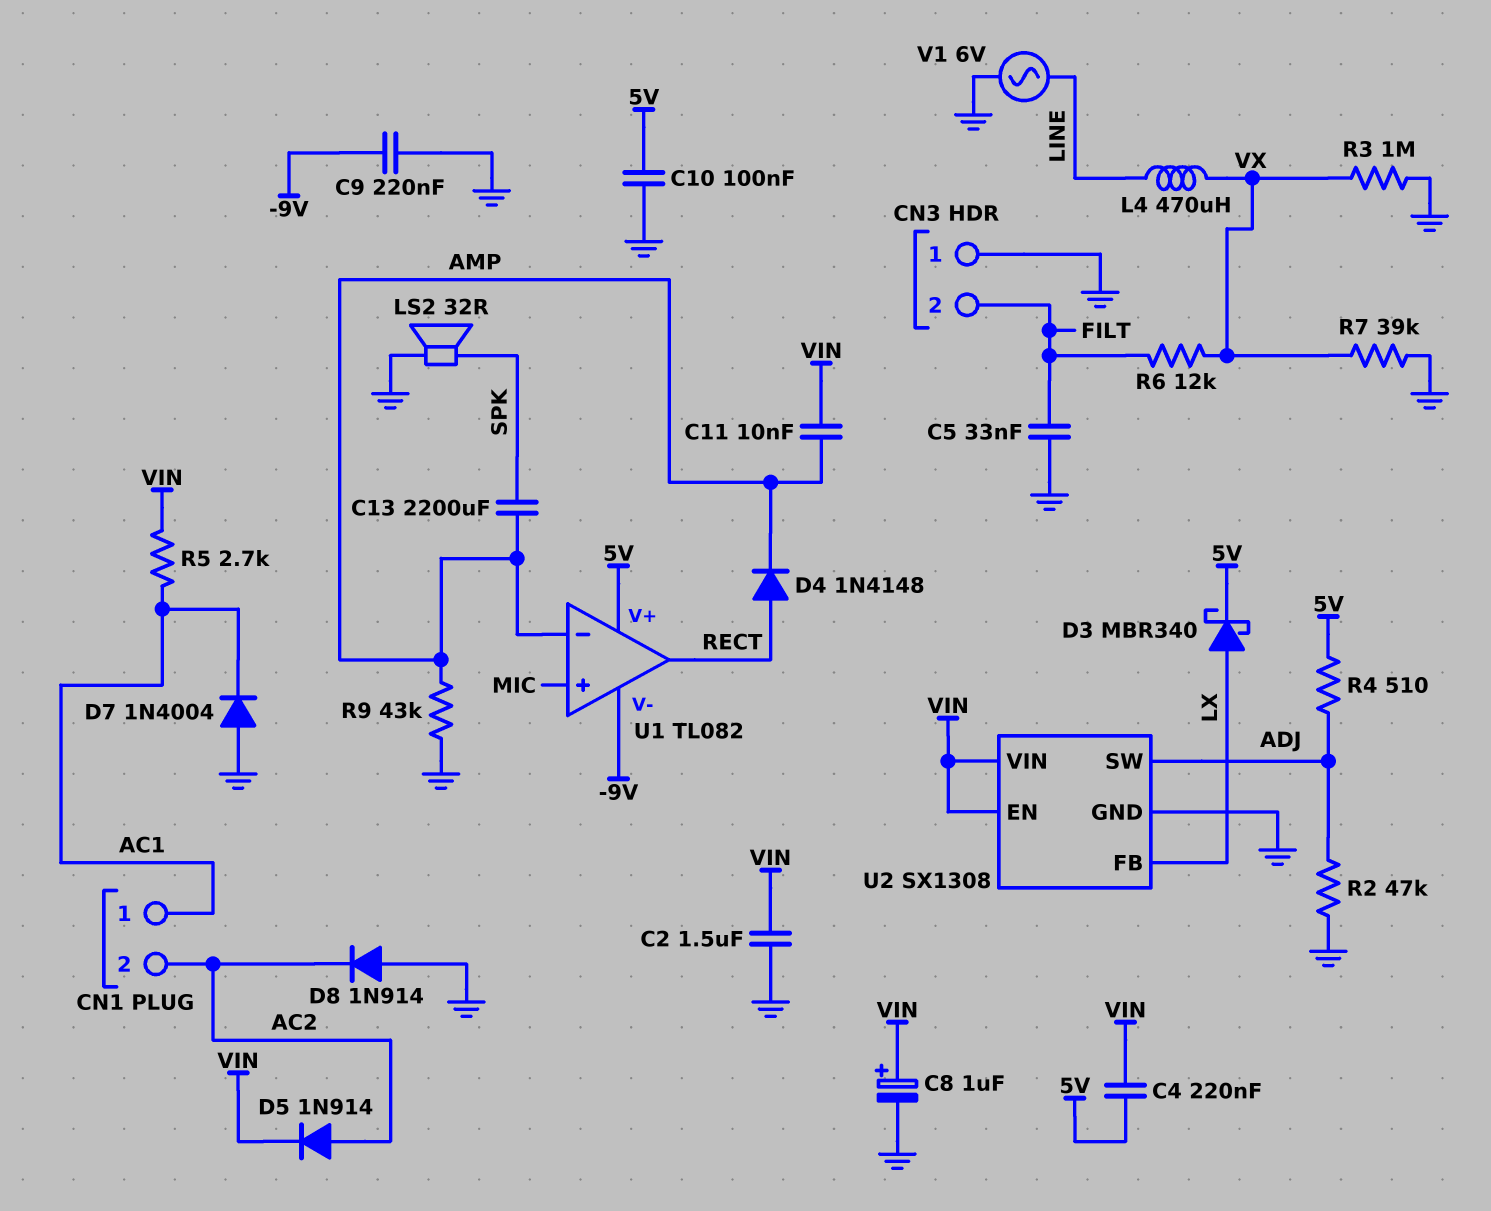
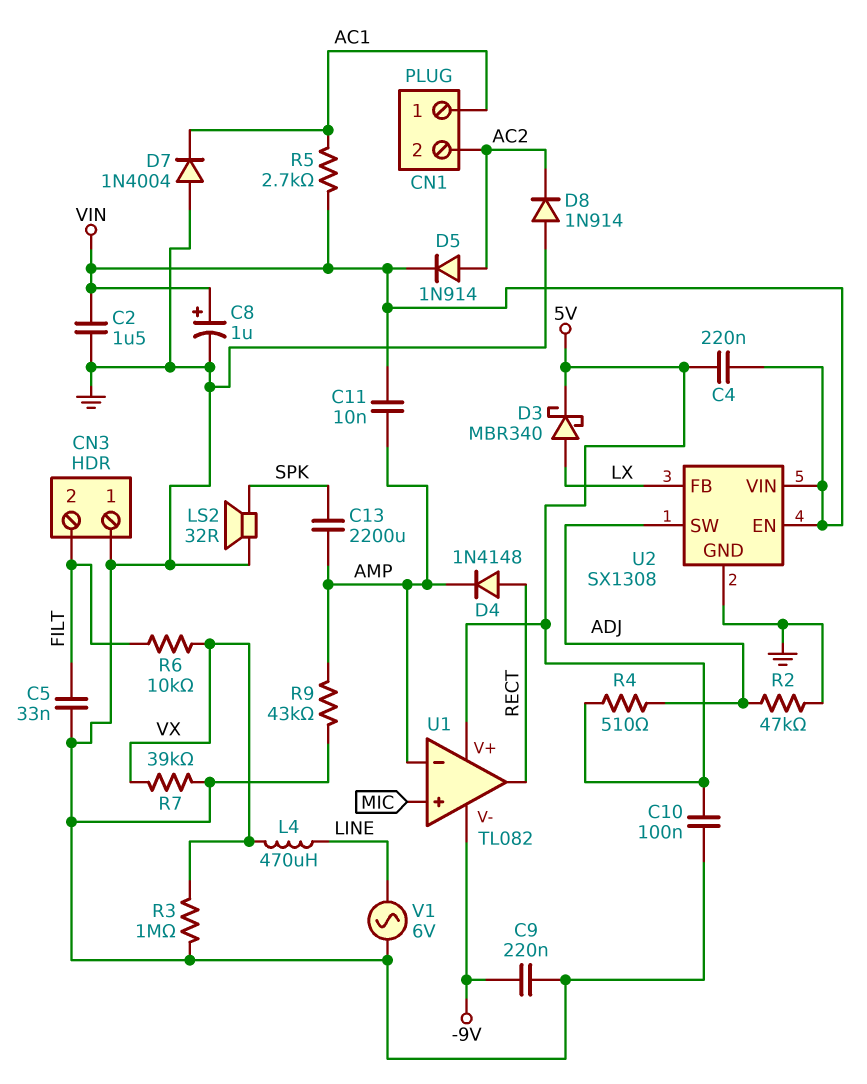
R6: 12k (FILT, VX) -> 10k (FILT, VX)

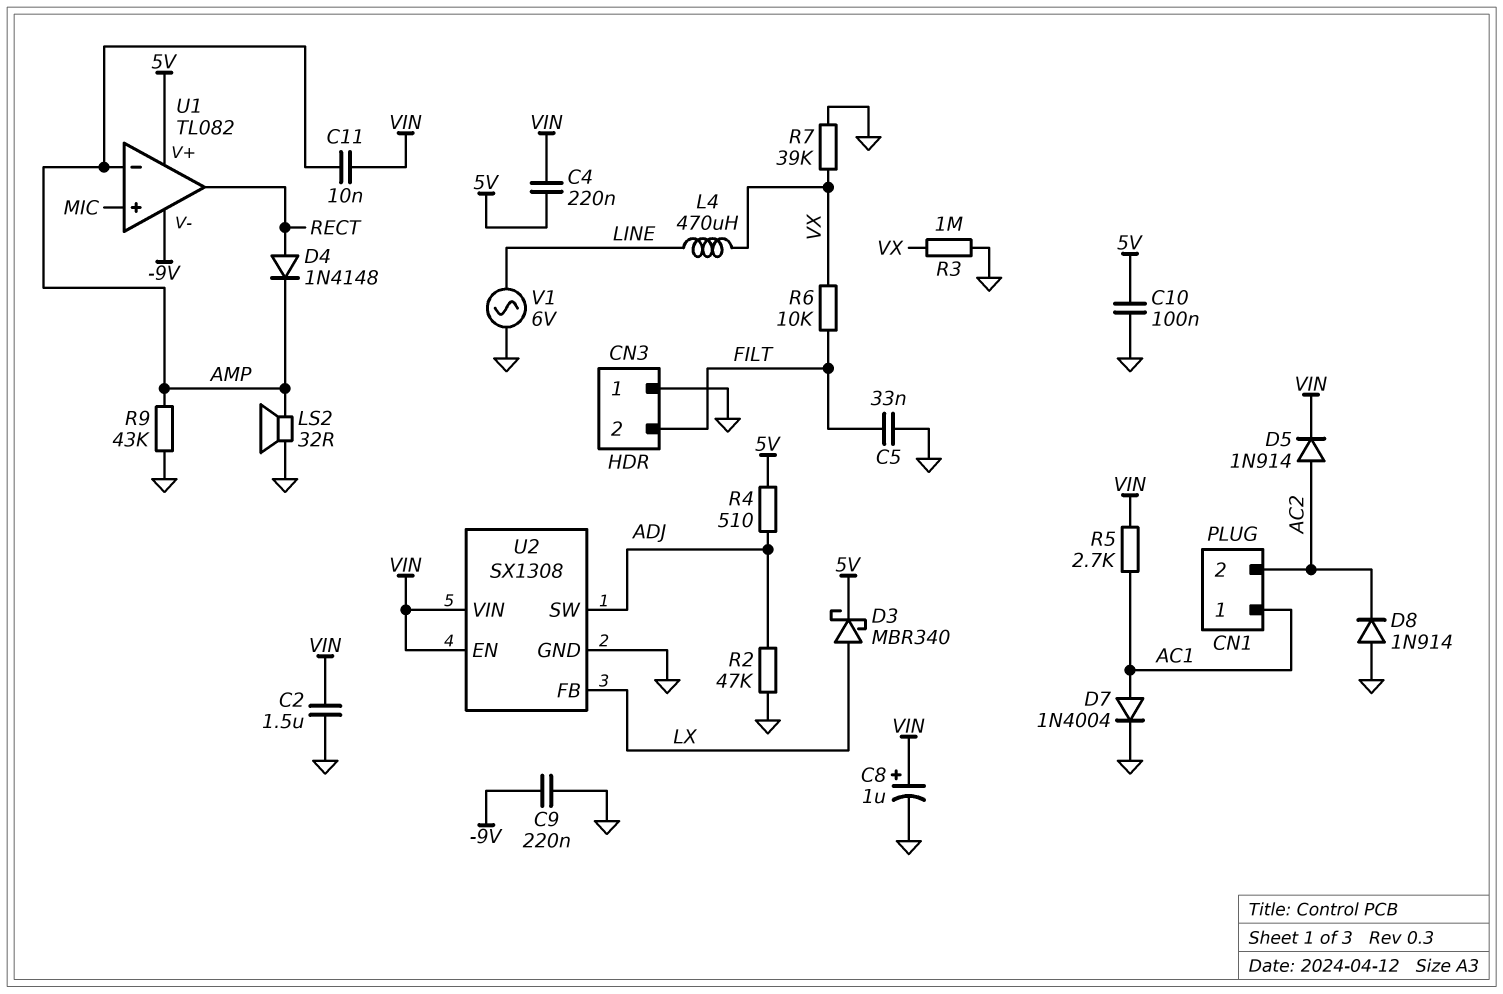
C13: 2200uF (AMP, SPK) -> none
D7: diode 1N4004 (A GND, K AC1) -> diode 1N4004 (A AC1, K GND)
LS2: speaker 32R (GND, SPK) -> speaker 32R (AMP, GND)

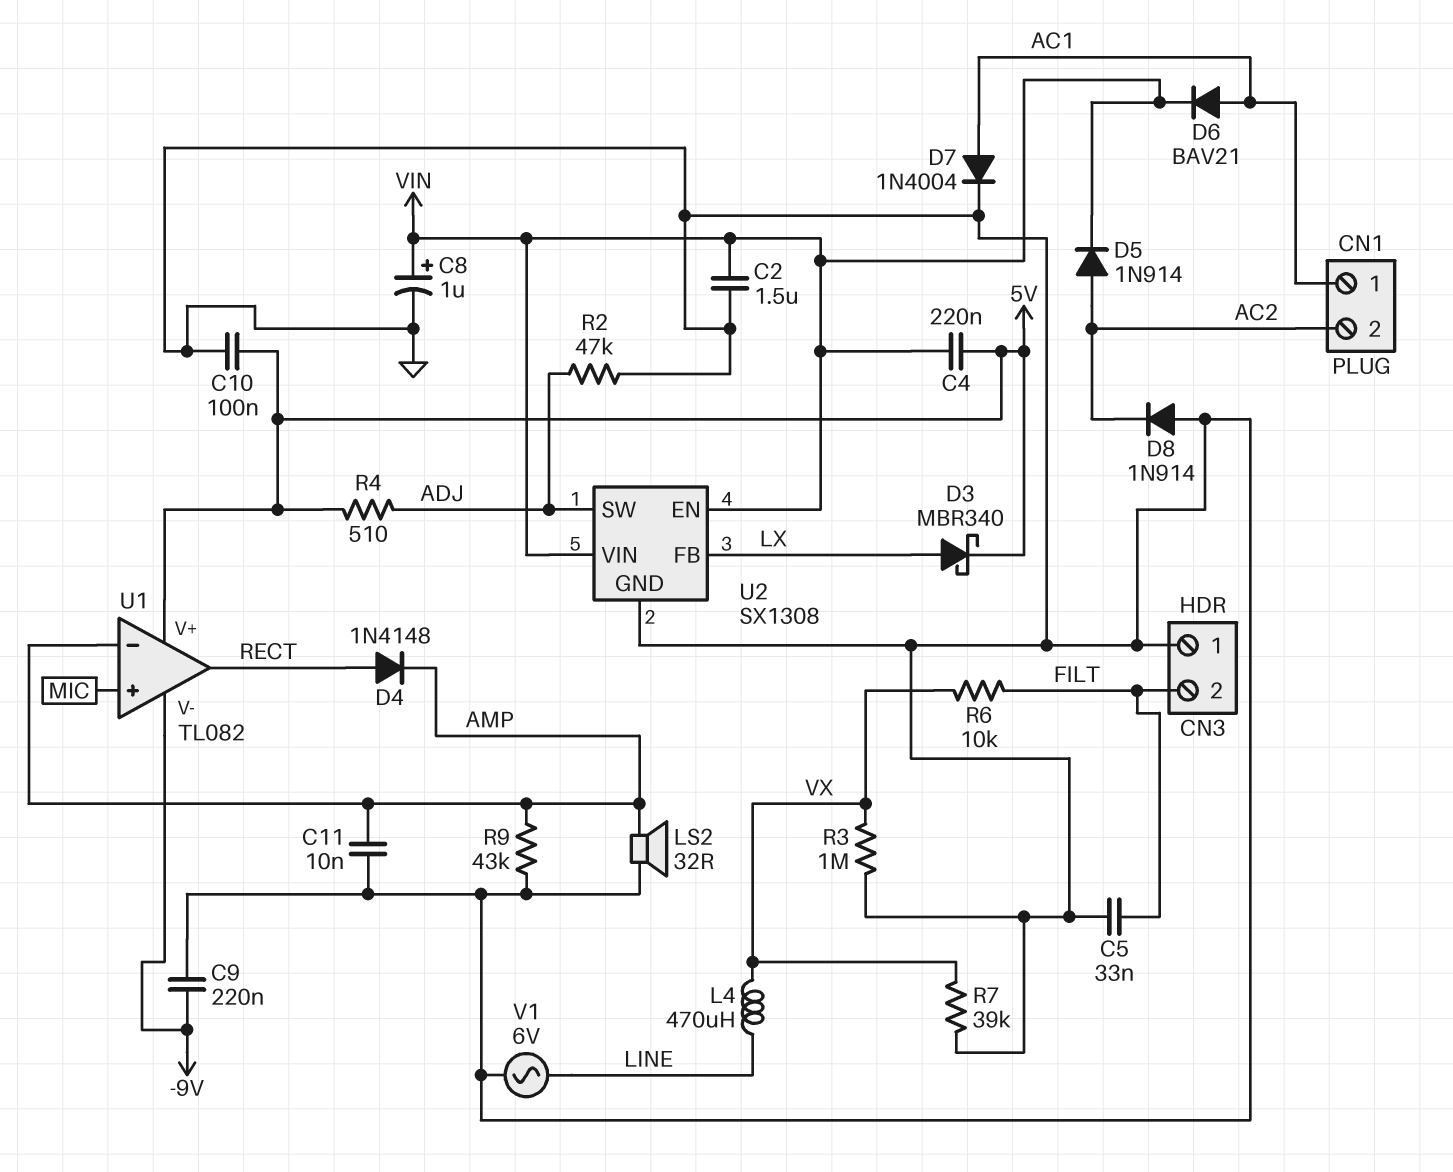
C11: 10nF (AMP, VIN) -> 10nF (AMP, GND)
D6: none -> diode BAV21 (A AC1, K VIN)
R5: 2.7k (AC1, VIN) -> none

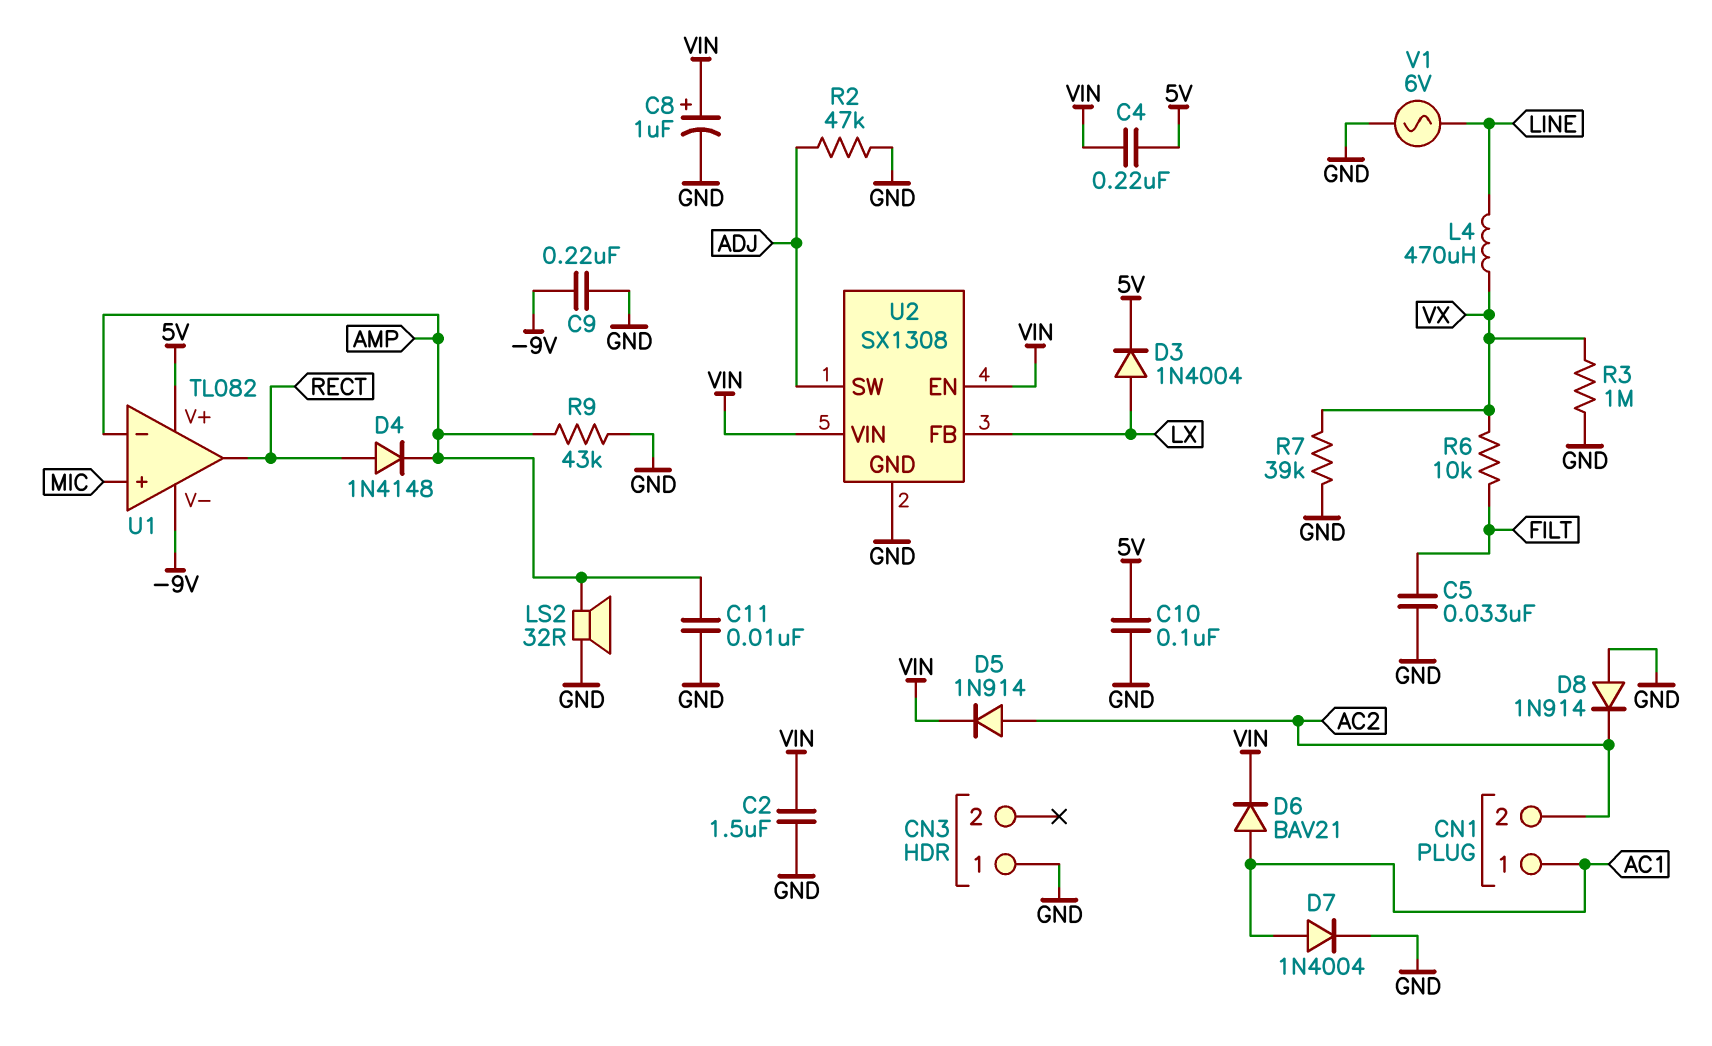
CN3 pin 2: FILT -> none
D3: schottky MBR340 (A LX, K 5V) -> diode 1N4004 (A LX, K 5V)
R4: 510 (5V, ADJ) -> none

